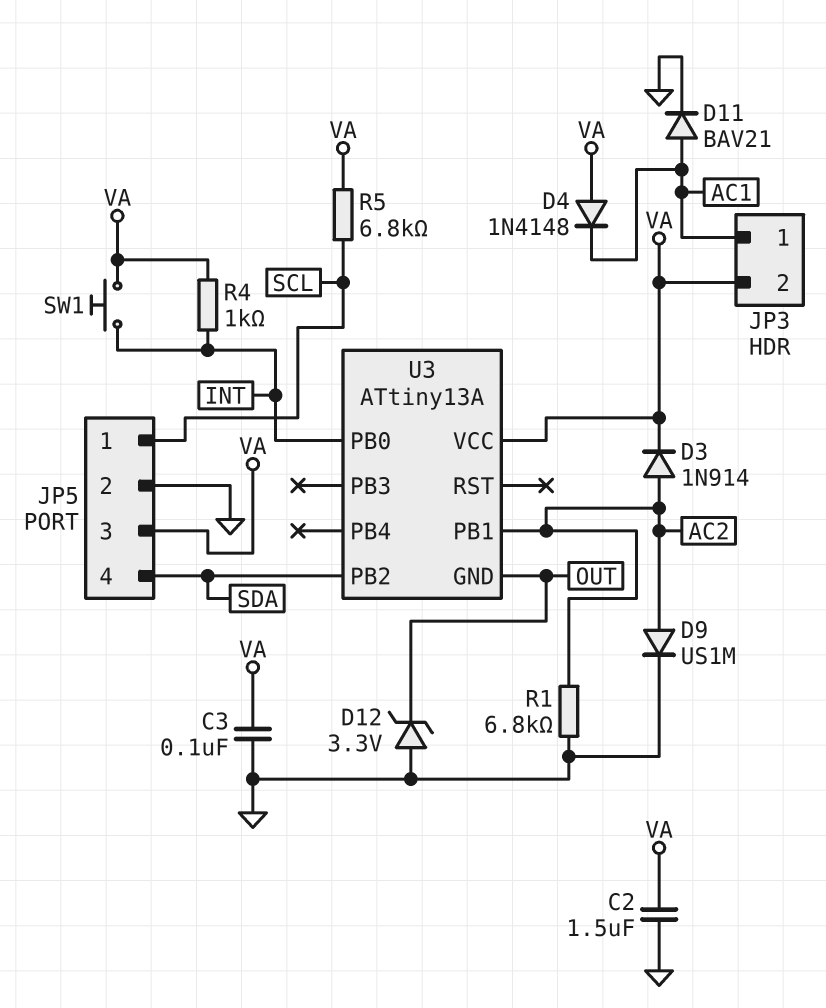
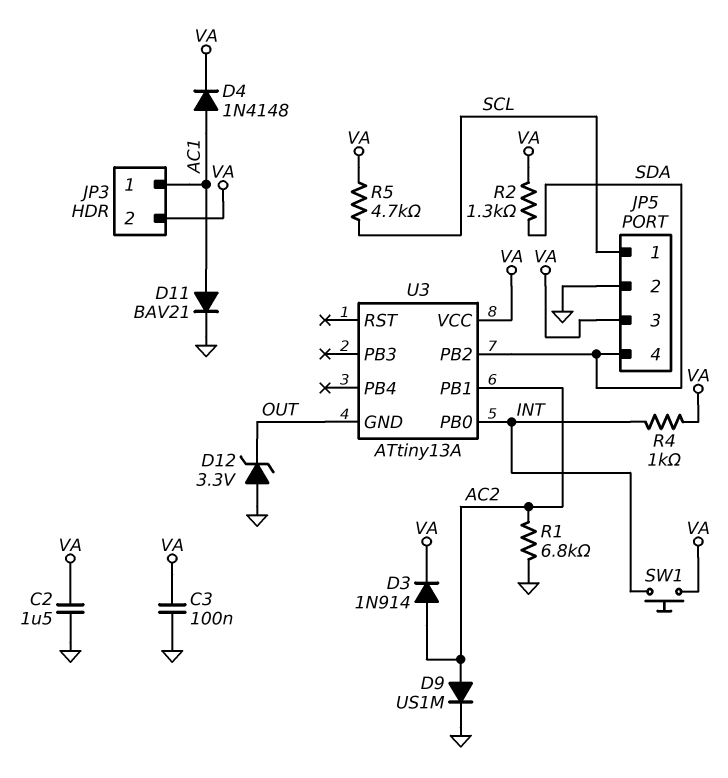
D4: diode 1N4148 (A VA, K AC1) -> diode 1N4148 (A AC1, K VA)
R2: none -> 1.3k (SDA, VA)
R5: 6.8k (SCL, VA) -> 4.7k (SCL, VA)

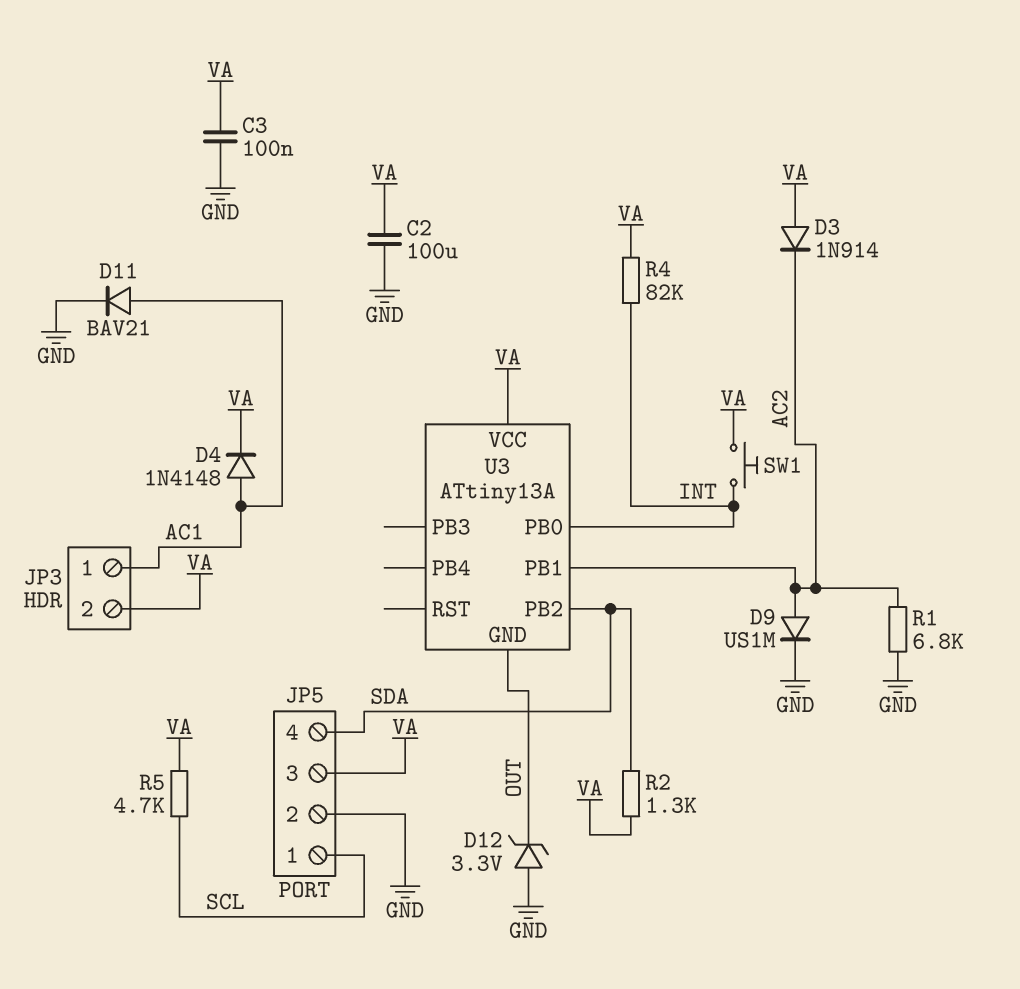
C2: 1.5uF (GND, VA) -> 100uF (GND, VA)
D3: diode 1N914 (A AC2, K VA) -> diode 1N914 (A VA, K AC2)
R4: 1k (INT, VA) -> 82k (INT, VA)

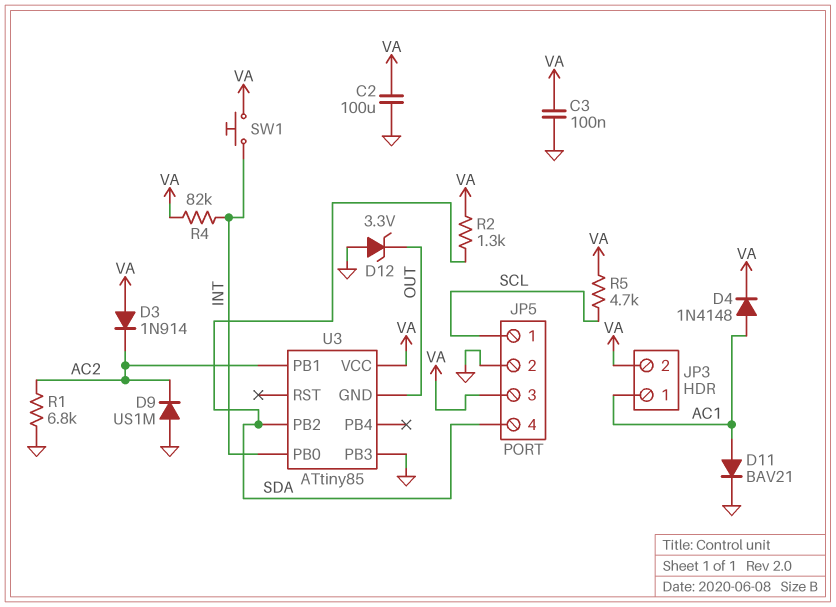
D9: diode US1M (A AC2, K GND) -> diode US1M (A GND, K AC2)
U3: ATtiny13A -> ATtiny85
U3 pin PB3: none -> GND

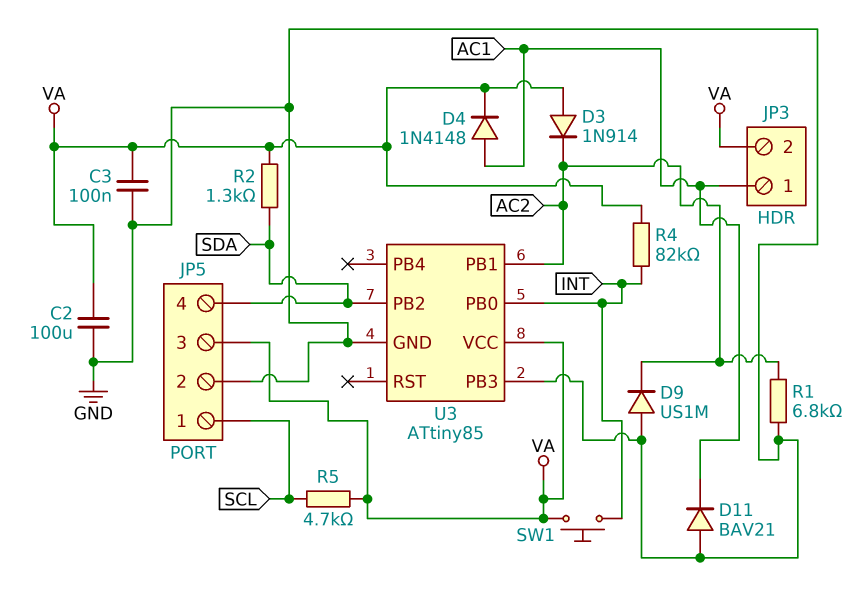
D11: diode BAV21 (A AC1, K GND) -> diode BAV21 (A GND, K AC1)
D12: zener 3.3V (A GND, K OUT) -> none
U3 pin GND: OUT -> GND

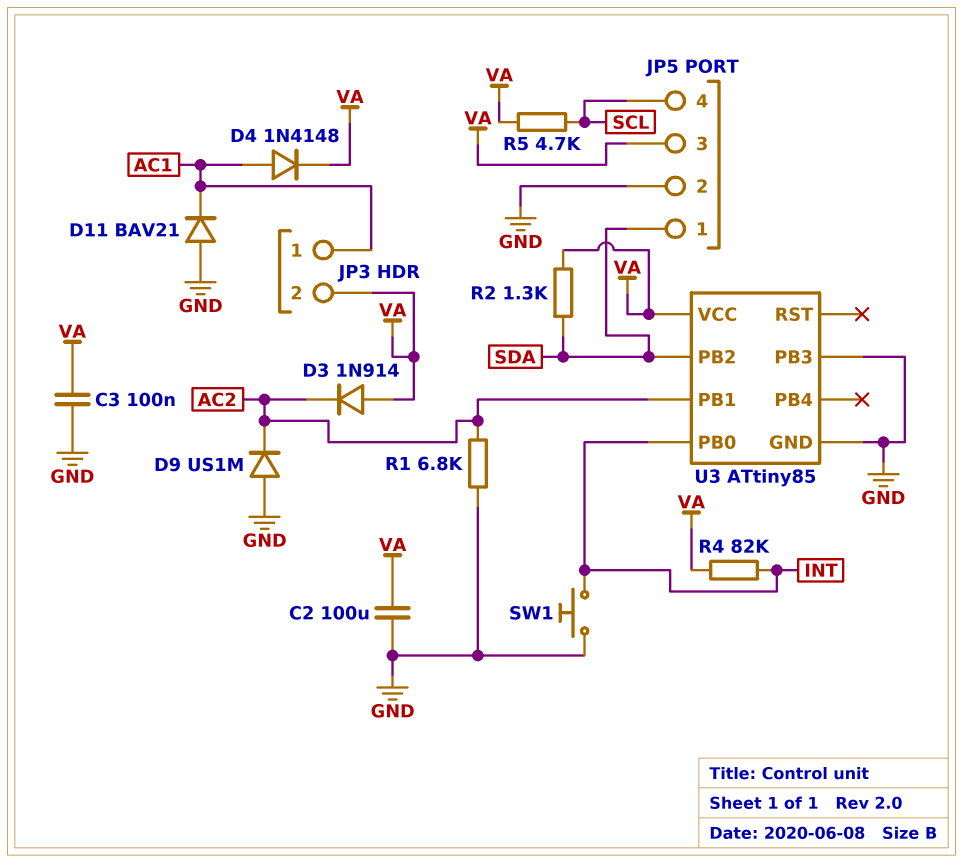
JP5 pin 1: SCL -> SDA
JP5 pin 4: SDA -> SCL
SW1: button (INT, VA) -> button (GND, INT)

